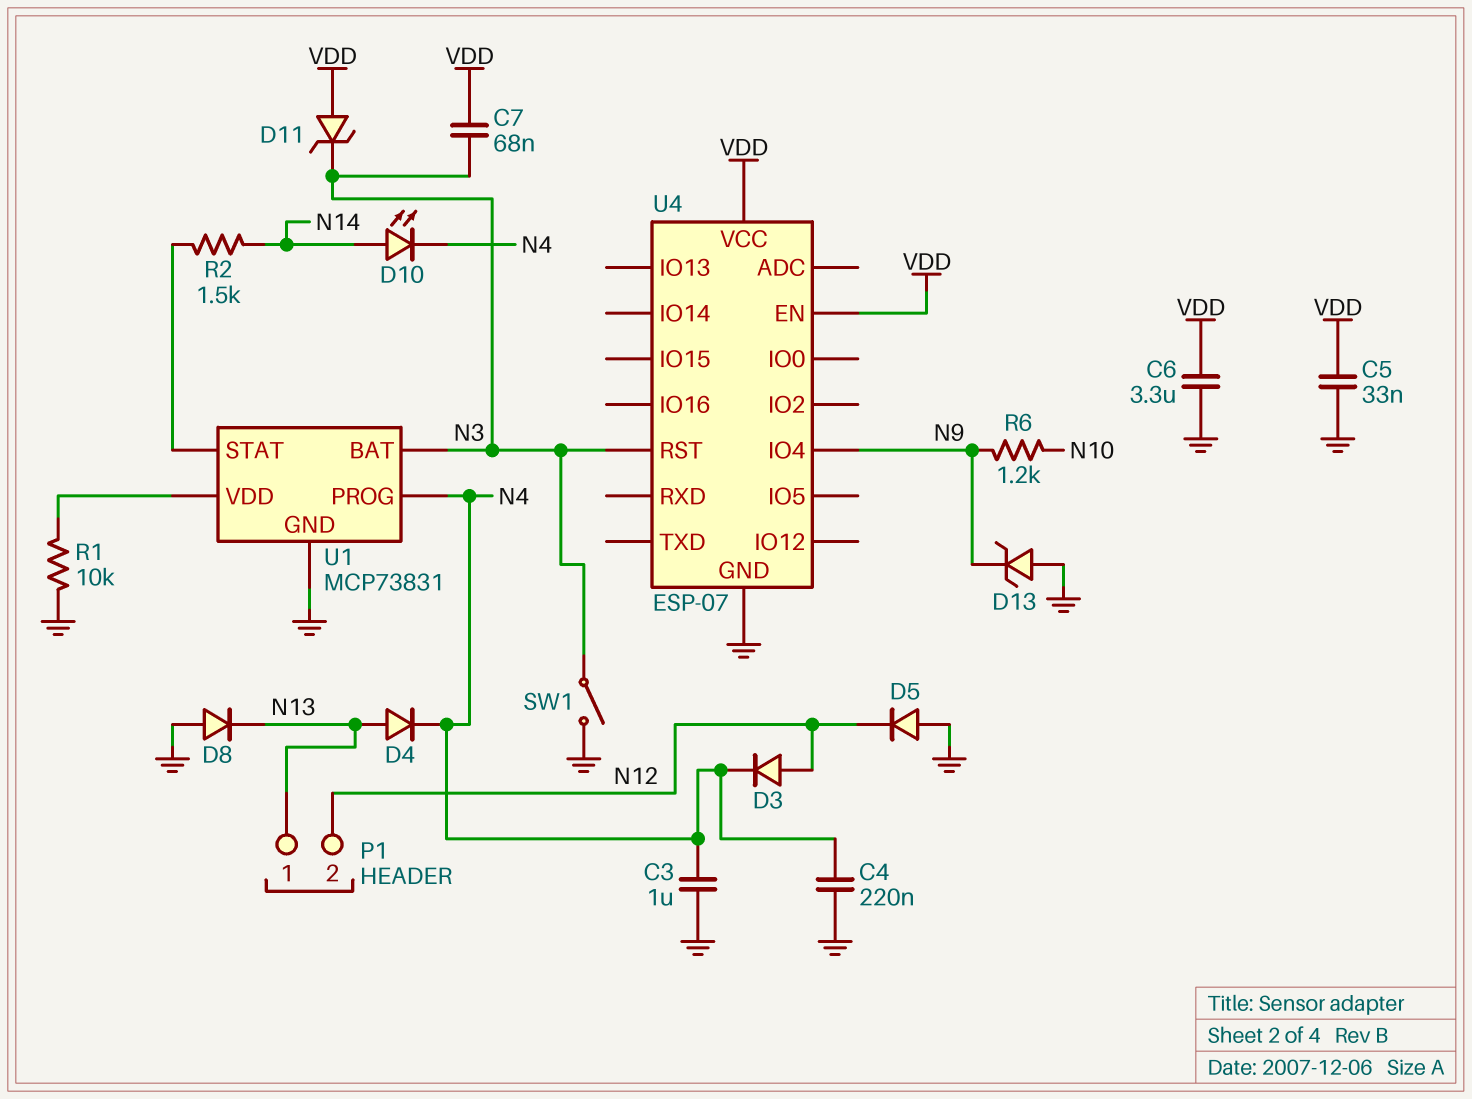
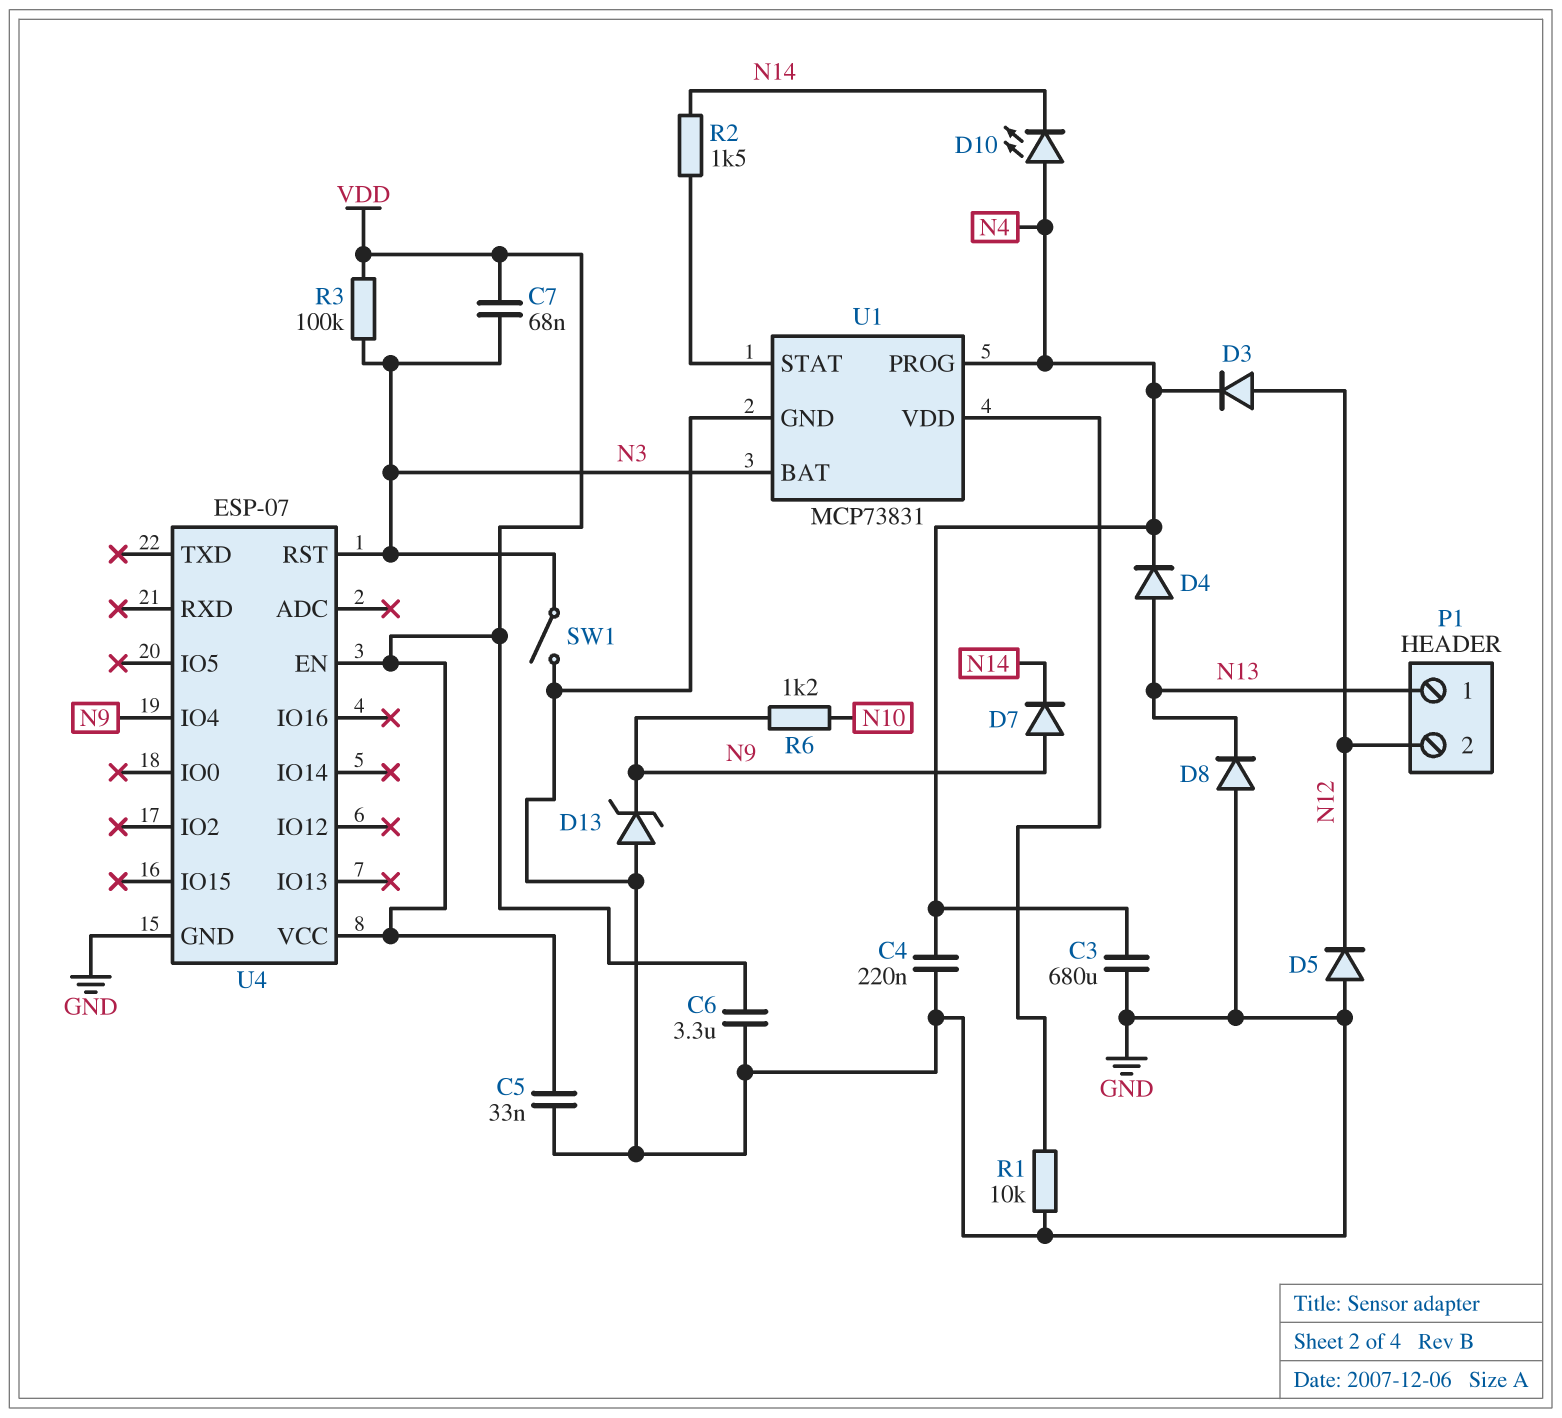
C3: 1uF (GND, N4) -> 680uF (GND, N4)
D7: none -> diode (A N9, K N14)
D10: LED (A N14, K N4) -> LED (A N4, K N14)
D11: zener (A VDD, K N3) -> none
R3: none -> 100k (N3, VDD)

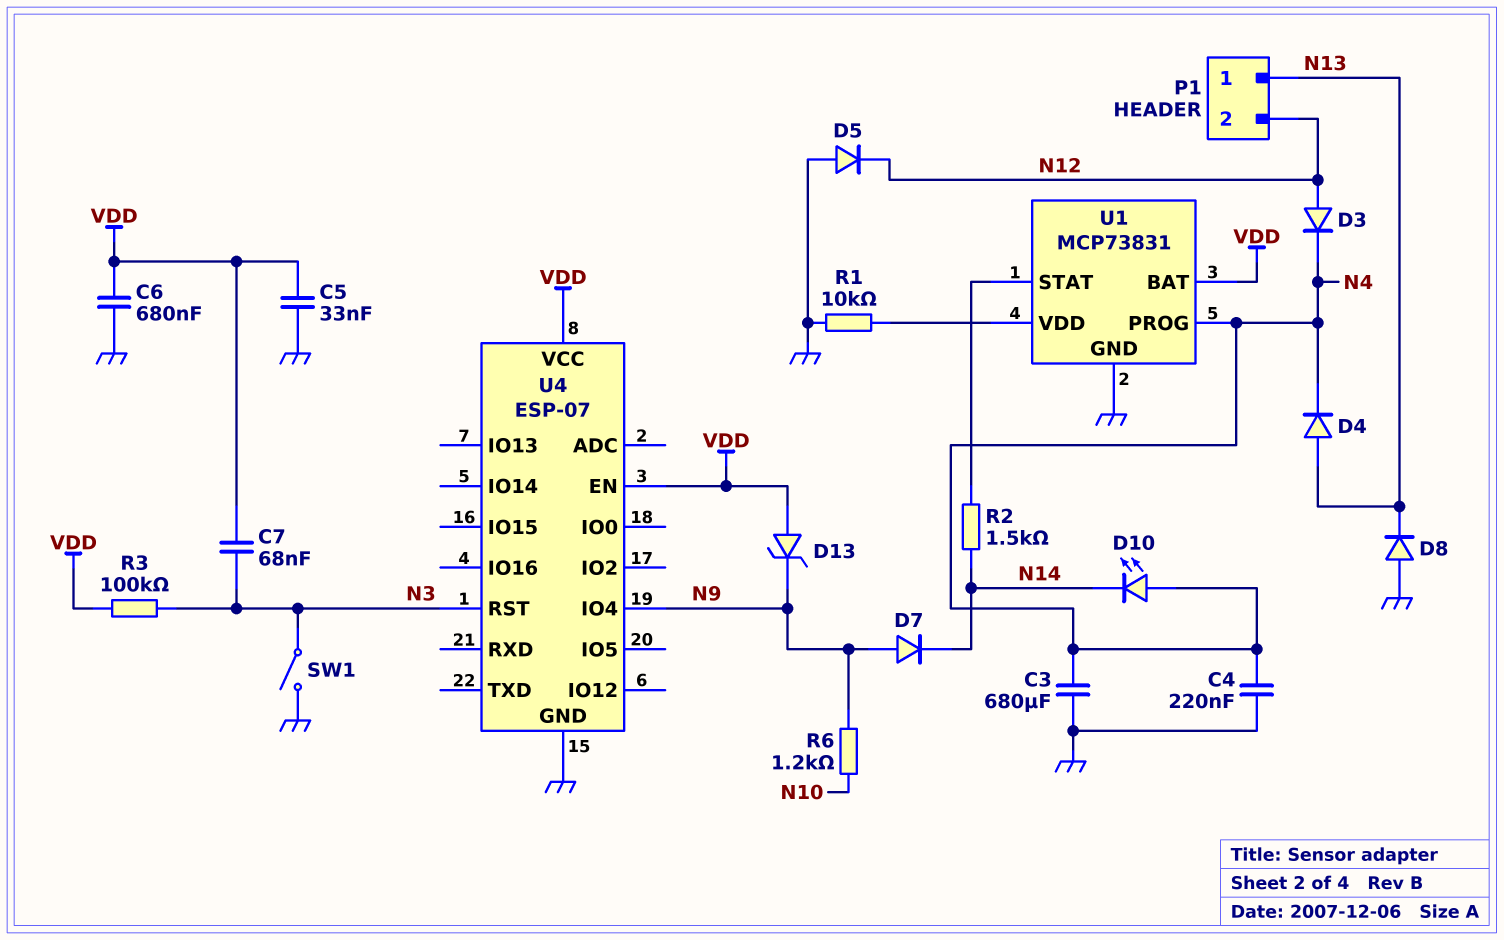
C6: 3.3uF (GND, VDD) -> 680nF (GND, VDD)
D13: zener (A GND, K N9) -> zener (A VDD, K N9)
U1 pin BAT: N3 -> VDD

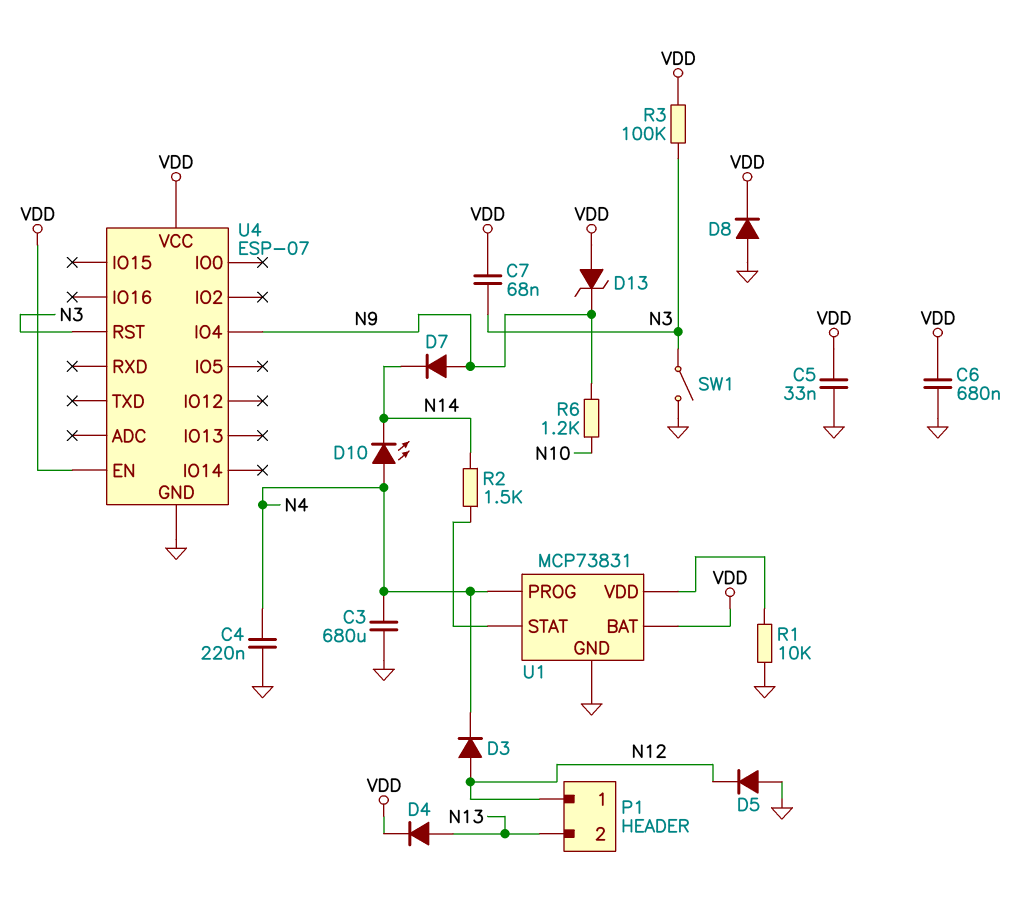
D4: diode (A N13, K N4) -> diode (A N13, K VDD)
D8: diode (A GND, K N13) -> diode (A GND, K VDD)
P1 pin 1: N13 -> N12
P1 pin 2: N12 -> N13

